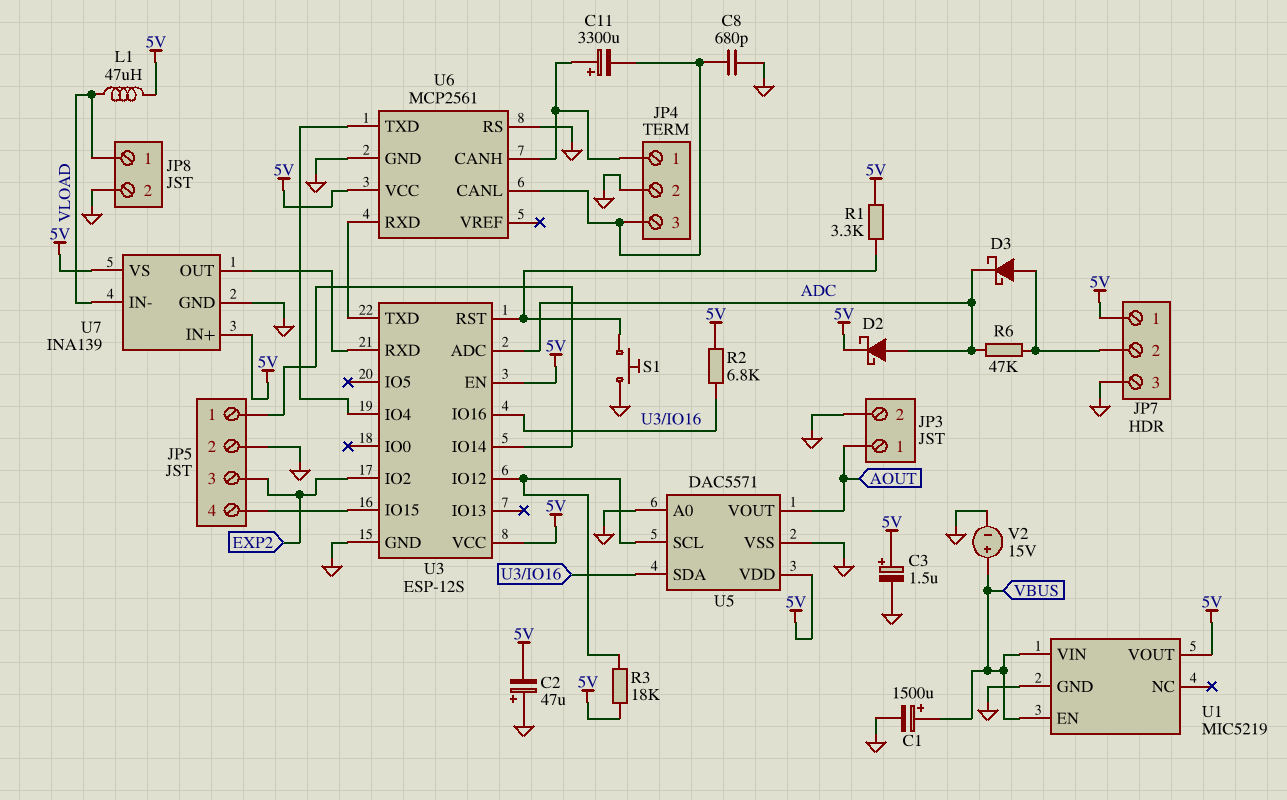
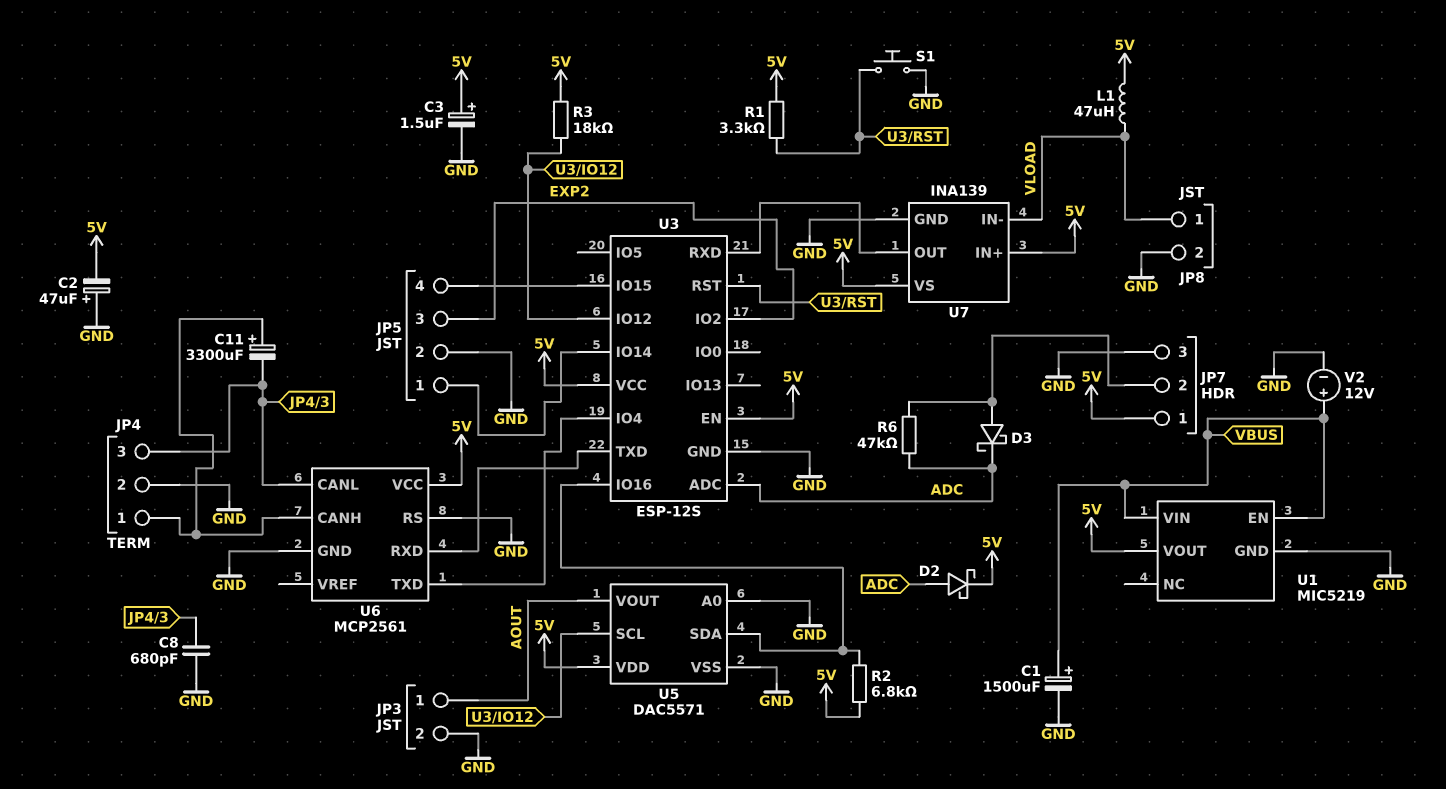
V2: 15V (plus VBUS, minus GND) -> 12V (plus VBUS, minus GND)

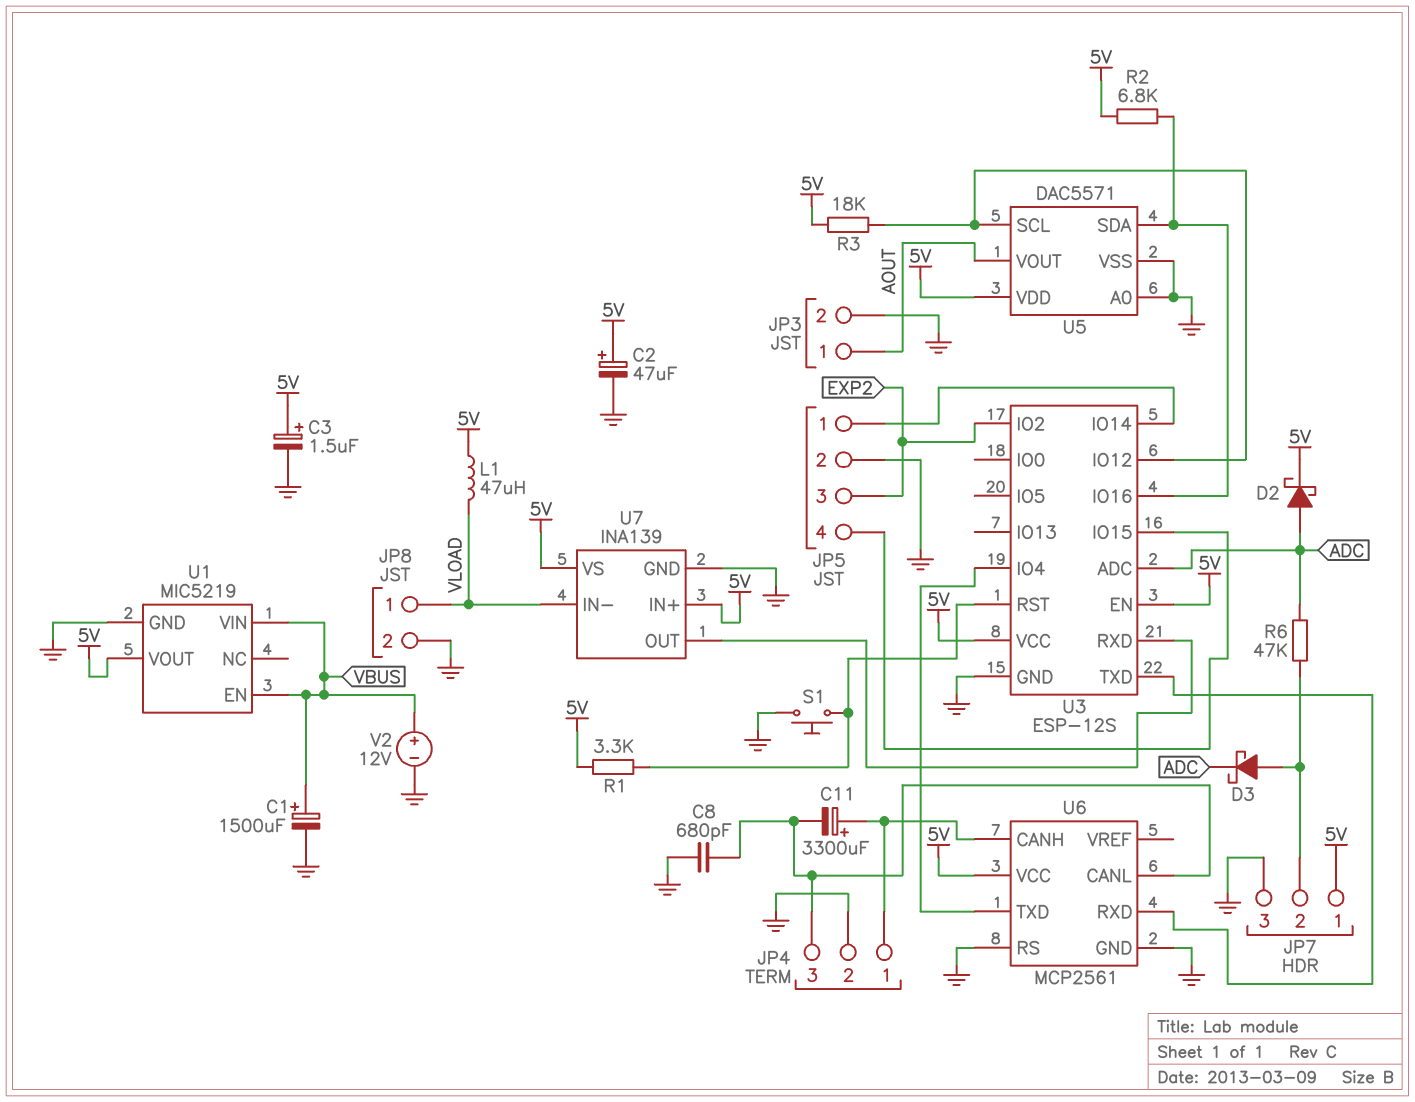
C2: 47uF (plus GND, minus 5V) -> 47uF (plus 5V, minus GND)

